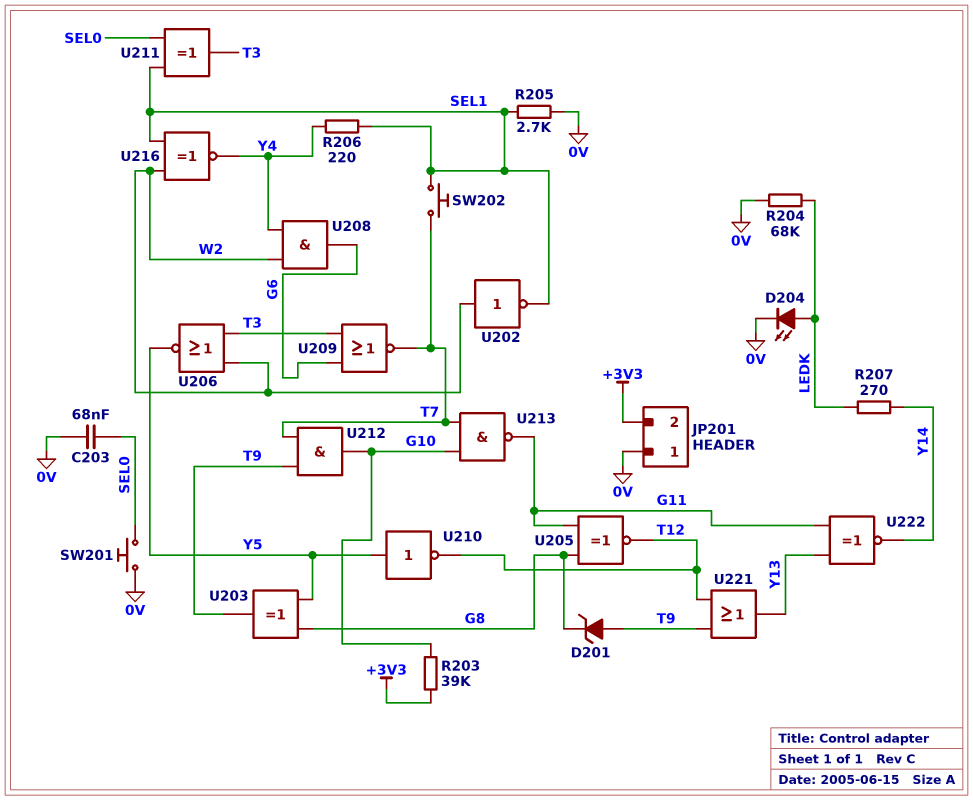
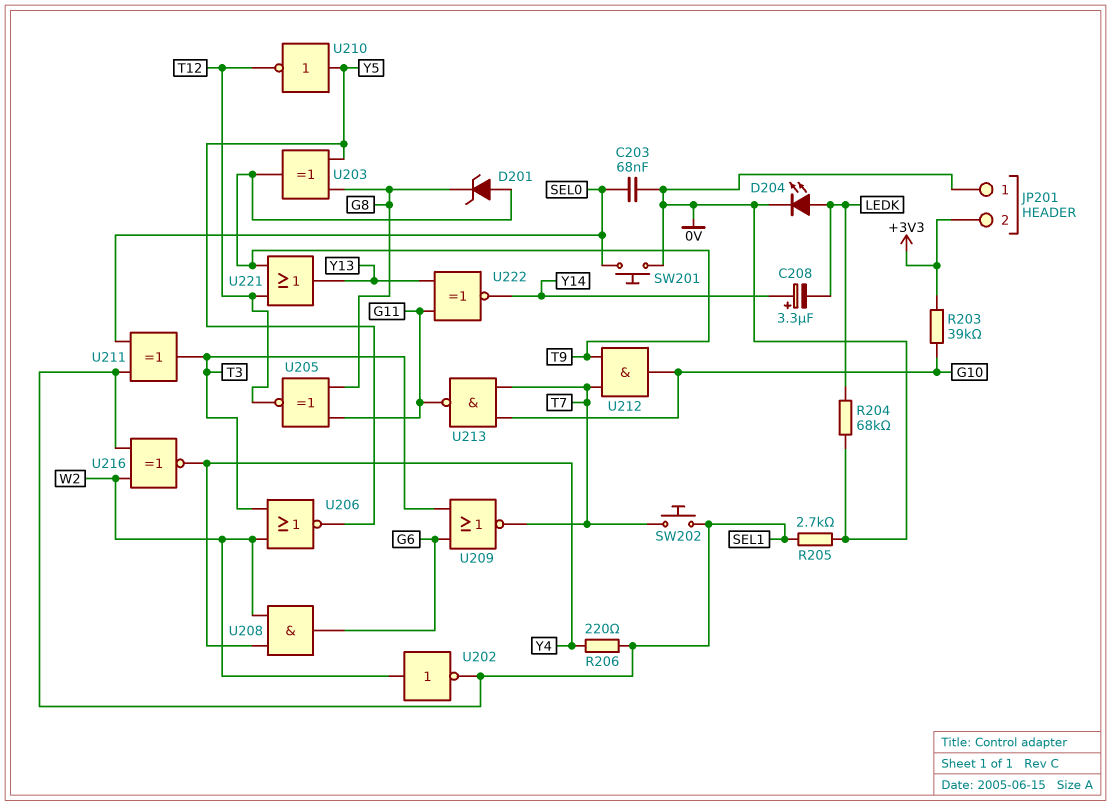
C208: none -> 3.3uF (plus Y14, minus LEDK)
R207: 270 (LEDK, Y14) -> none

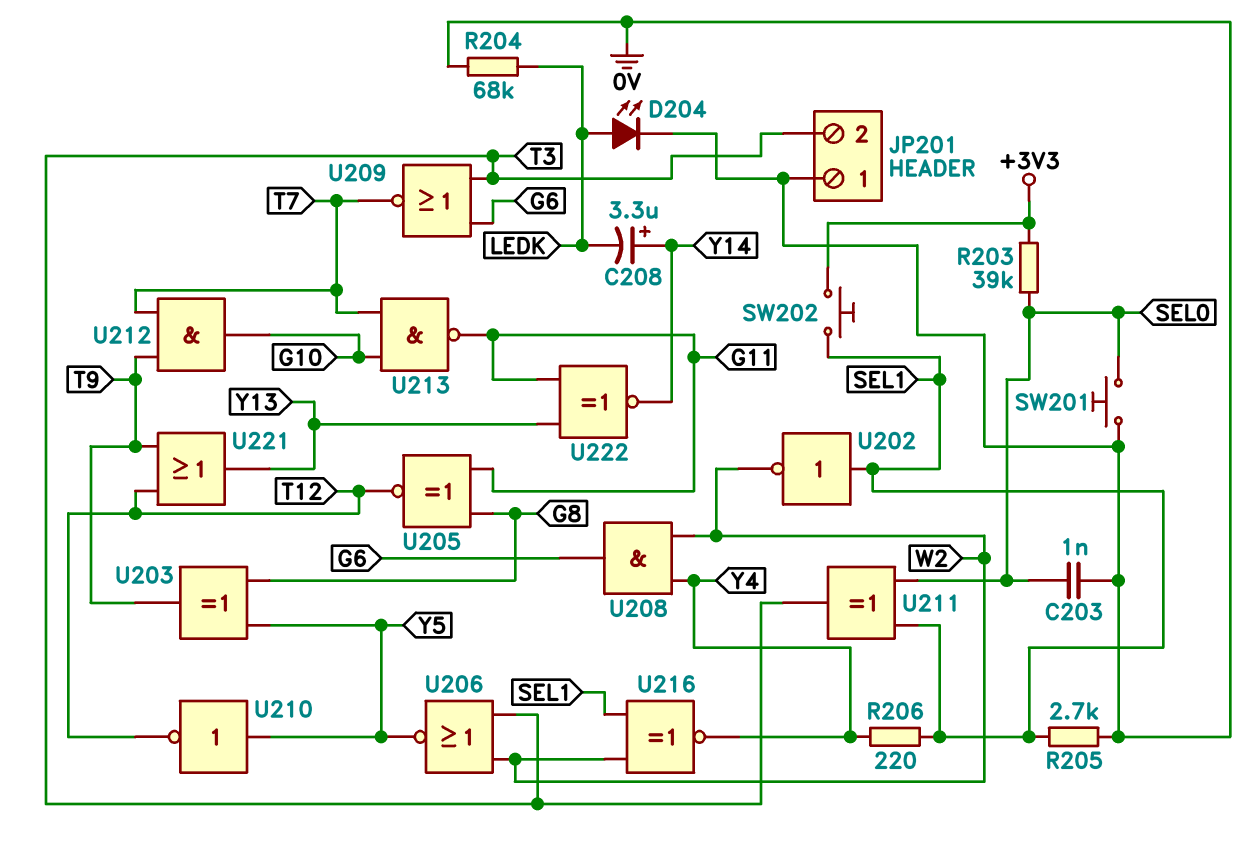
C203: 68nF (0V, SEL0) -> 1nF (0V, SEL0)
D201: zener (A T9, K G8) -> none
JP201 pin 2: +3V3 -> T3
R203: 39k (+3V3, G10) -> 39k (+3V3, SEL0)
SW202: button (SEL1, T7) -> button (+3V3, SEL1)
U202: NOT (in W2, out SEL1) -> NOT (in SEL1, out W2)

